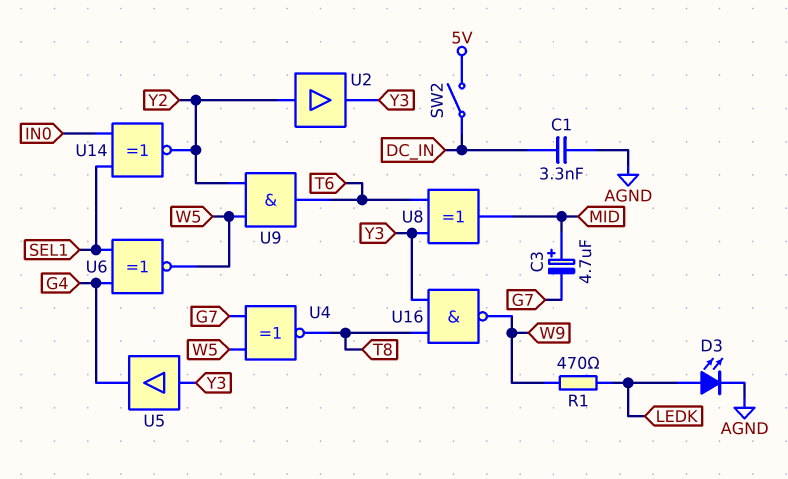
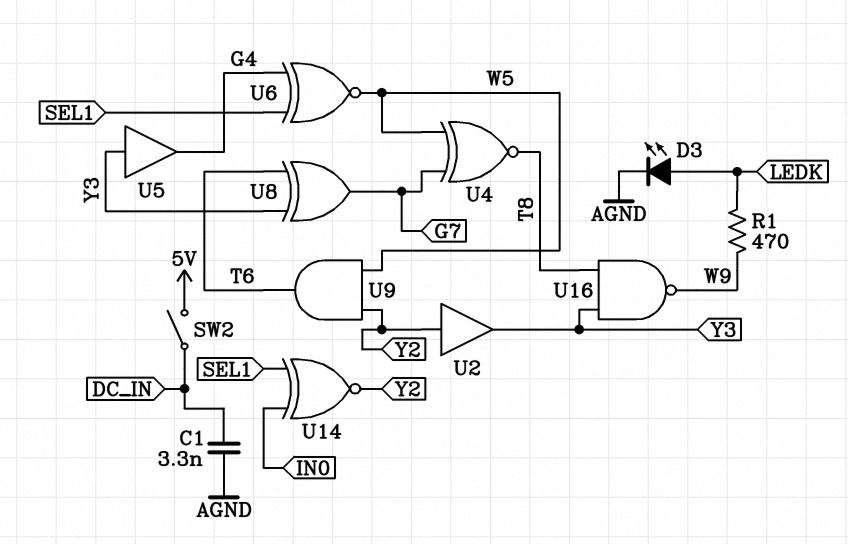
C3: 4.7uF (plus MID, minus G7) -> none
U8: XOR (in T6, in Y3, out MID) -> XOR (in T6, in Y3, out G7)

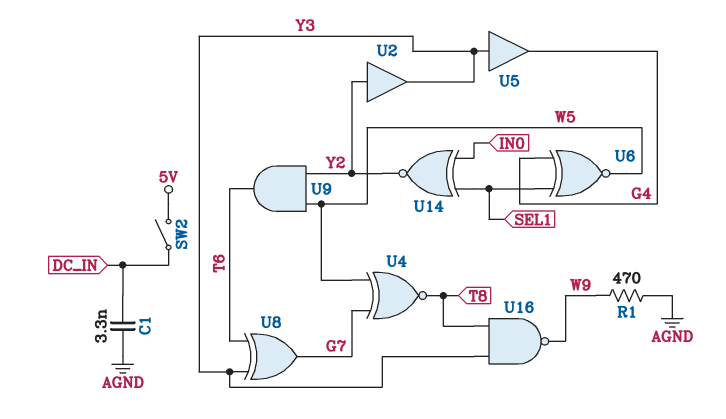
D3: LED (A LEDK, K AGND) -> none
R1: 470 (LEDK, W9) -> 470 (AGND, W9)

